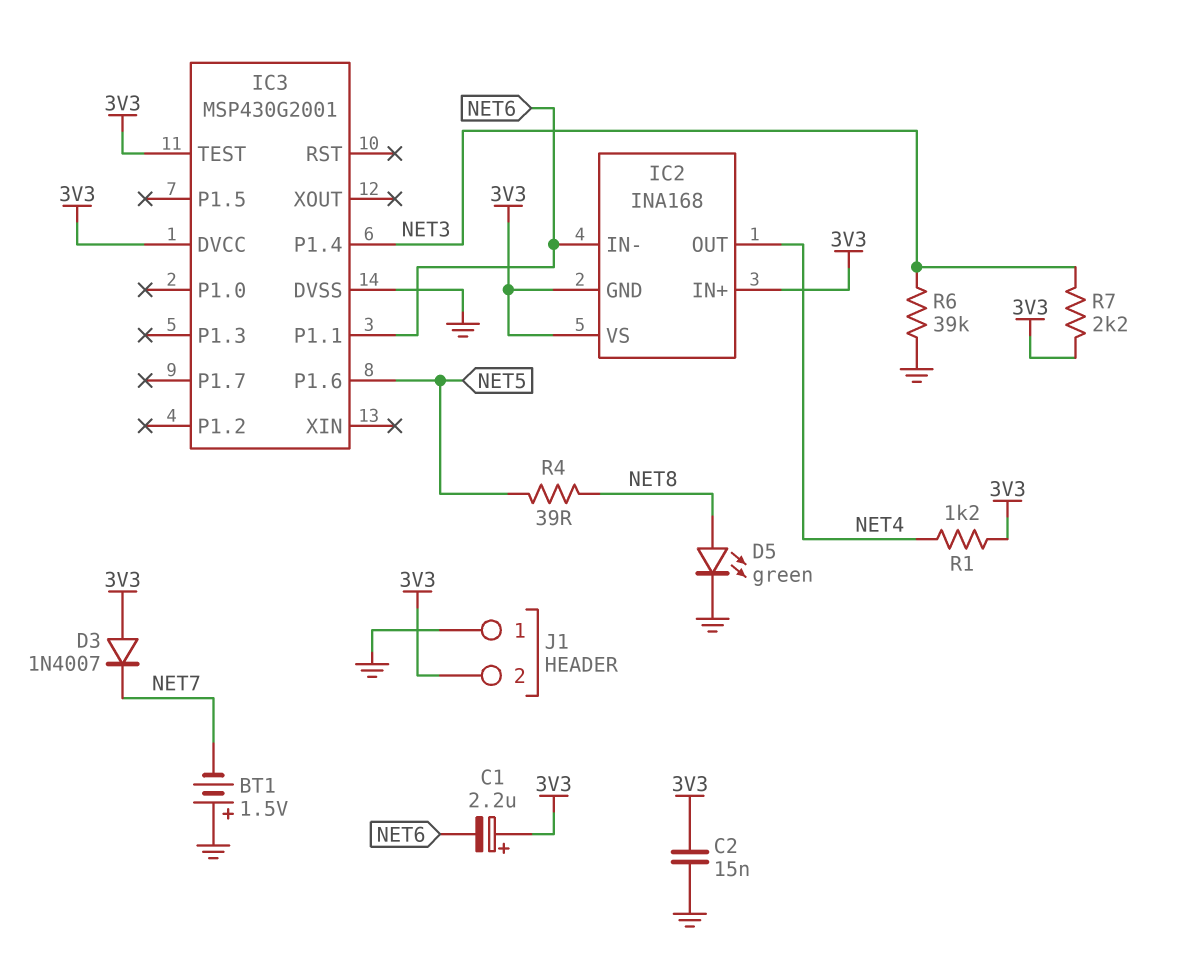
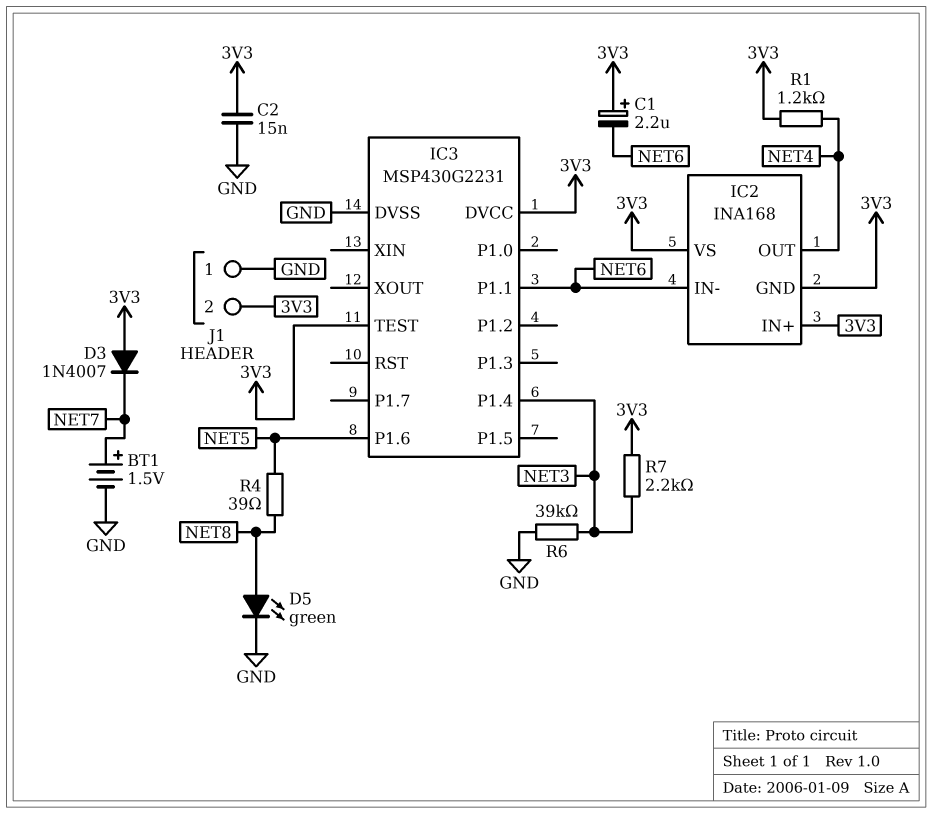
BT1: 1.5V (plus GND, minus NET7) -> 1.5V (plus NET7, minus GND)
IC3: MSP430G2001 -> MSP430G2231

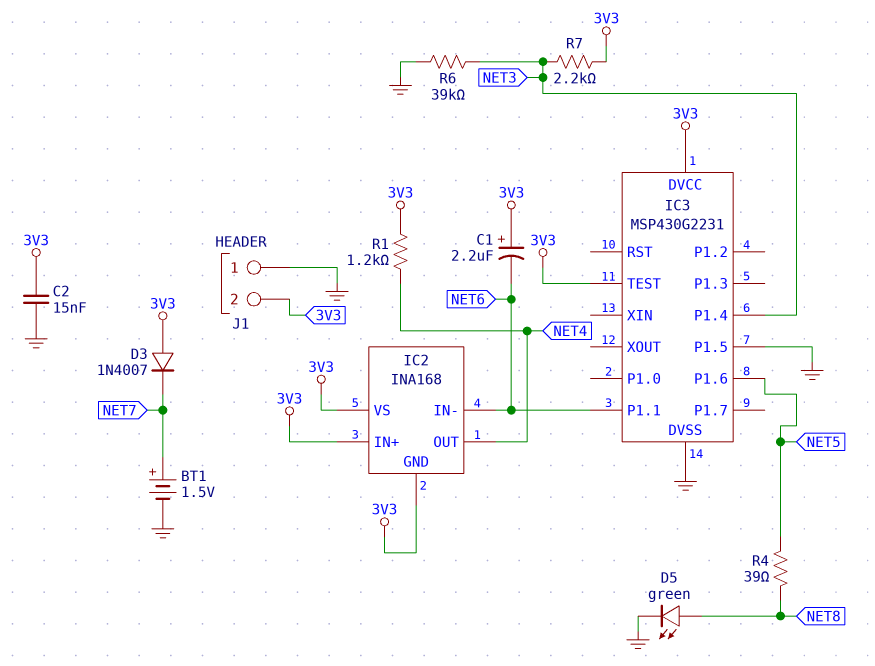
IC3 pin P1.5: none -> GND

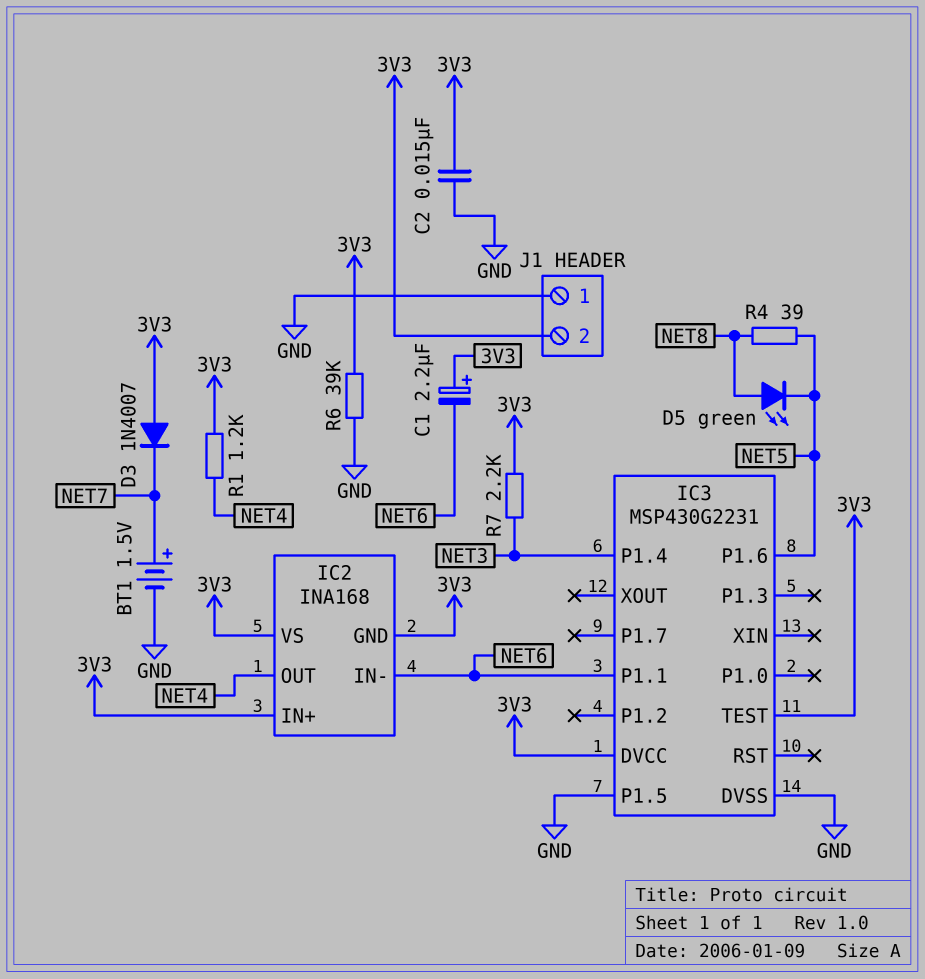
D5: LED green (A NET8, K GND) -> LED green (A NET8, K NET5)
R6: 39k (GND, NET3) -> 39k (3V3, GND)

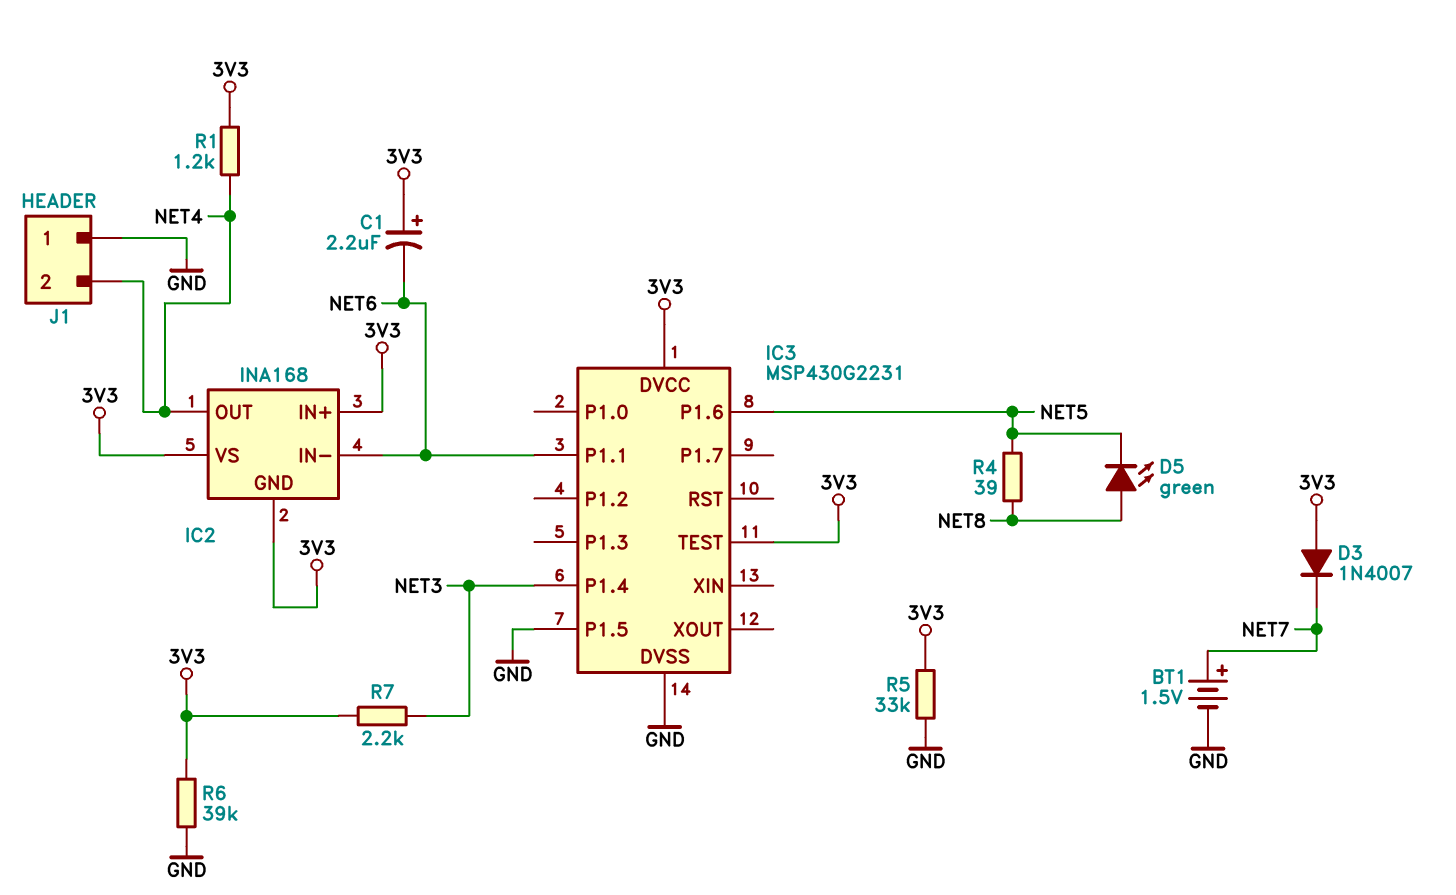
C2: 15nF (3V3, GND) -> none
J1 pin 2: 3V3 -> NET4
R5: none -> 33k (3V3, GND)

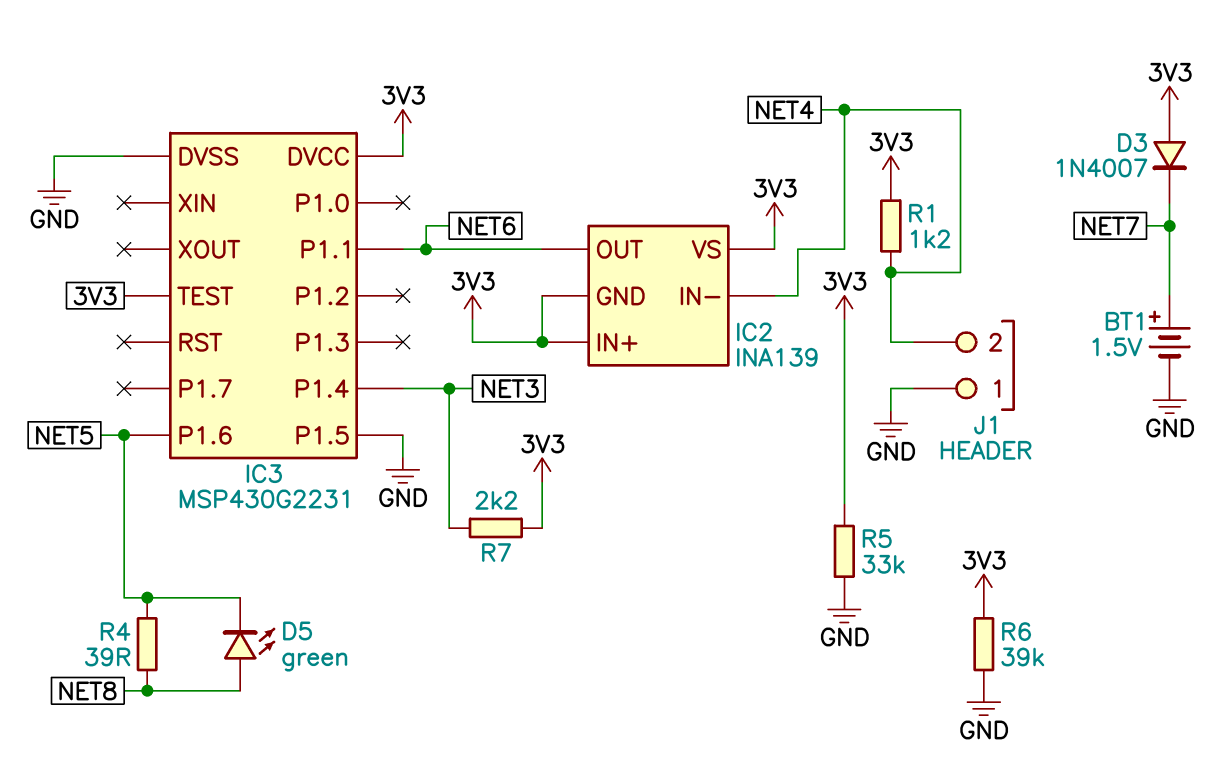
C1: 2.2uF (plus 3V3, minus NET6) -> none
IC2: INA168 -> INA139
IC2 pin IN-: NET6 -> NET4
IC2 pin OUT: NET4 -> NET6

